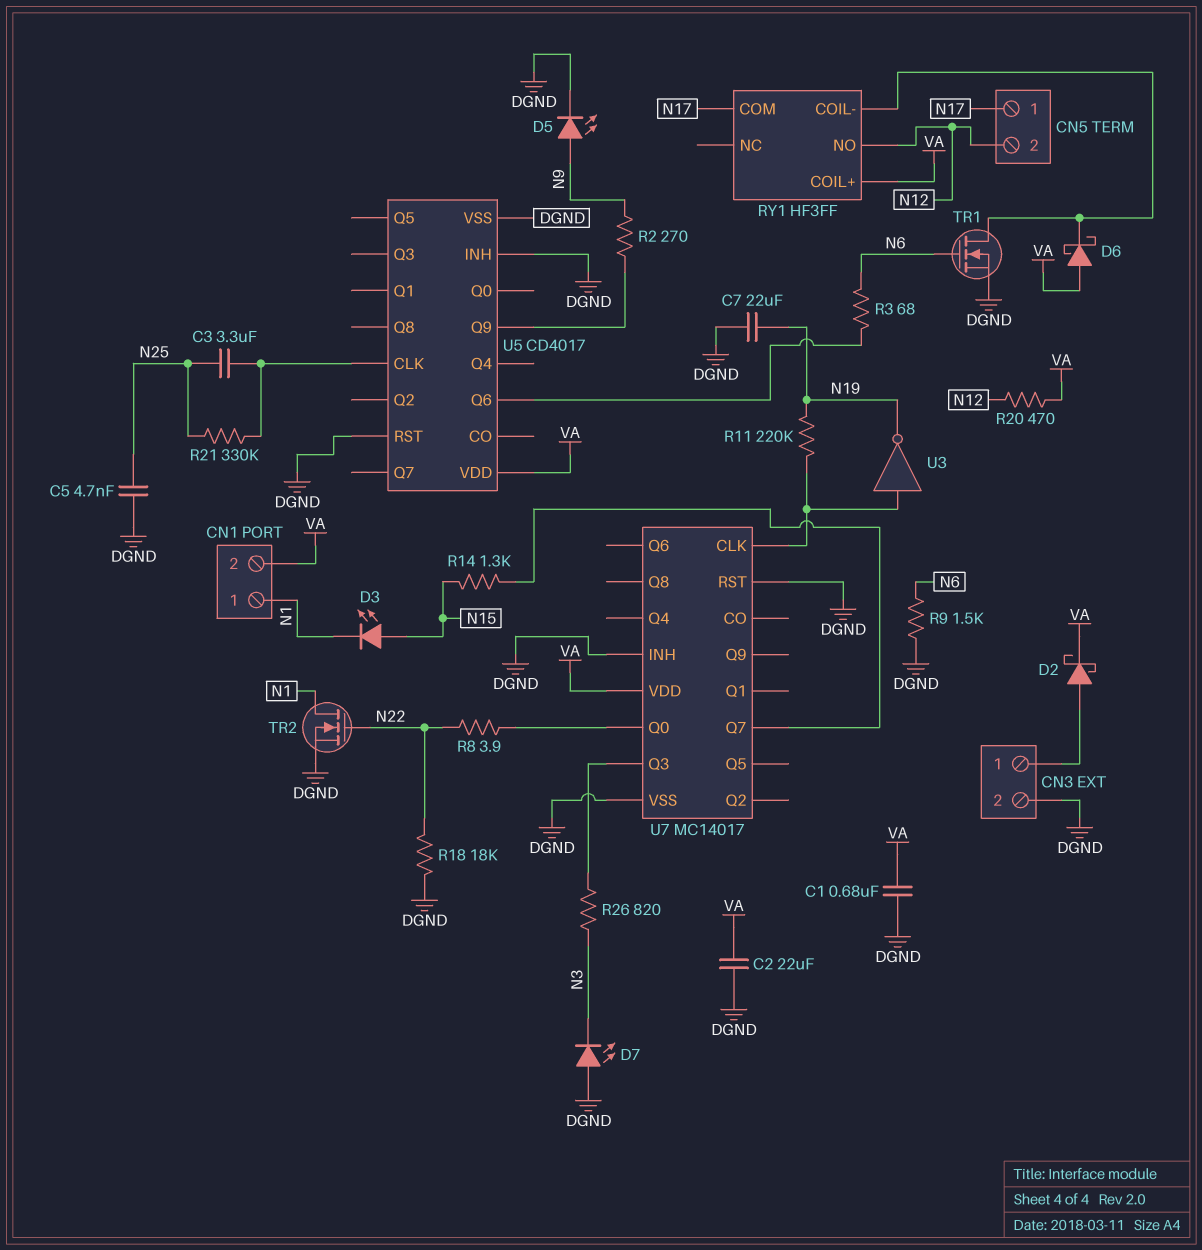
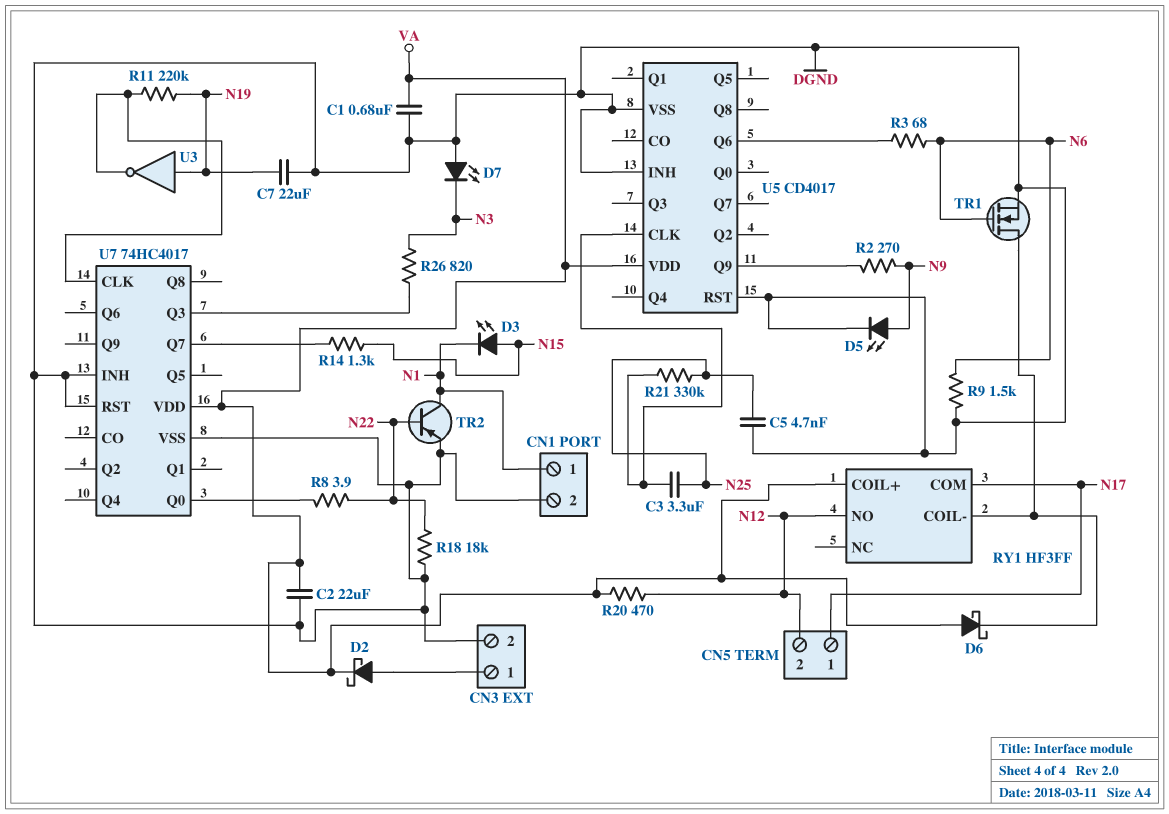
CN1 pin 2: VA -> DGND
TR2: NMOS (G N22, D N1, S DGND) -> PNP (B N22, C N1, E DGND)
U3: NOT (in U7/CLK, out N19) -> NOT (in N19, out U7/CLK)
U7: MC14017 -> 74HC4017

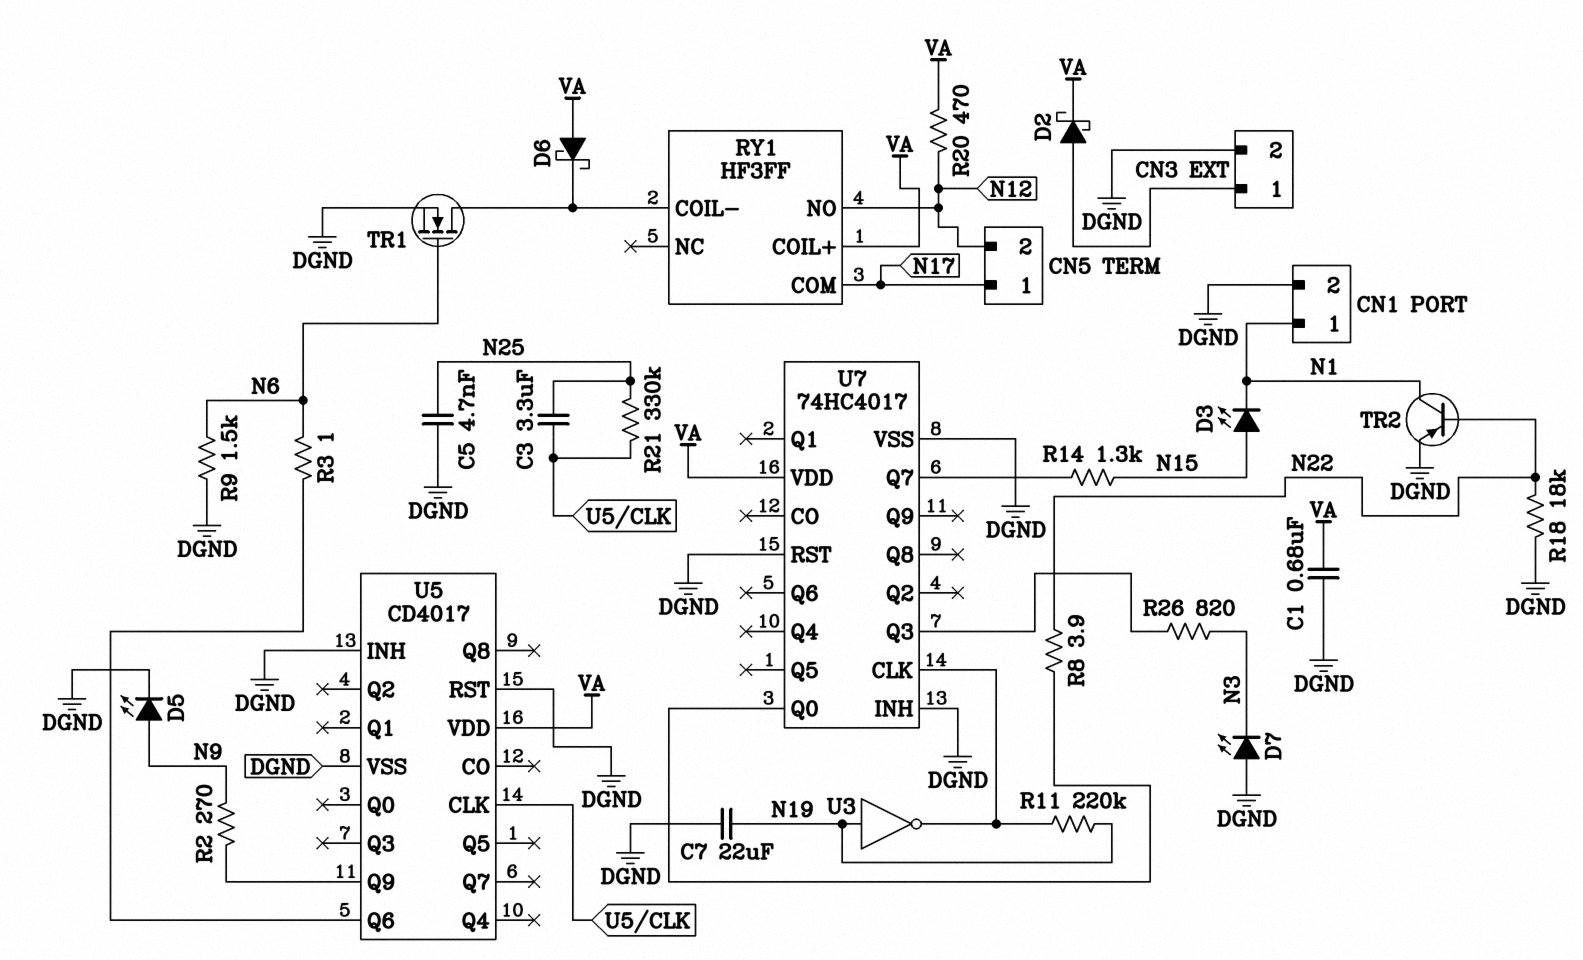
C2: 22uF (DGND, VA) -> none
R3: 68 (N6, U5/Q6) -> 1 (N6, U5/Q6)

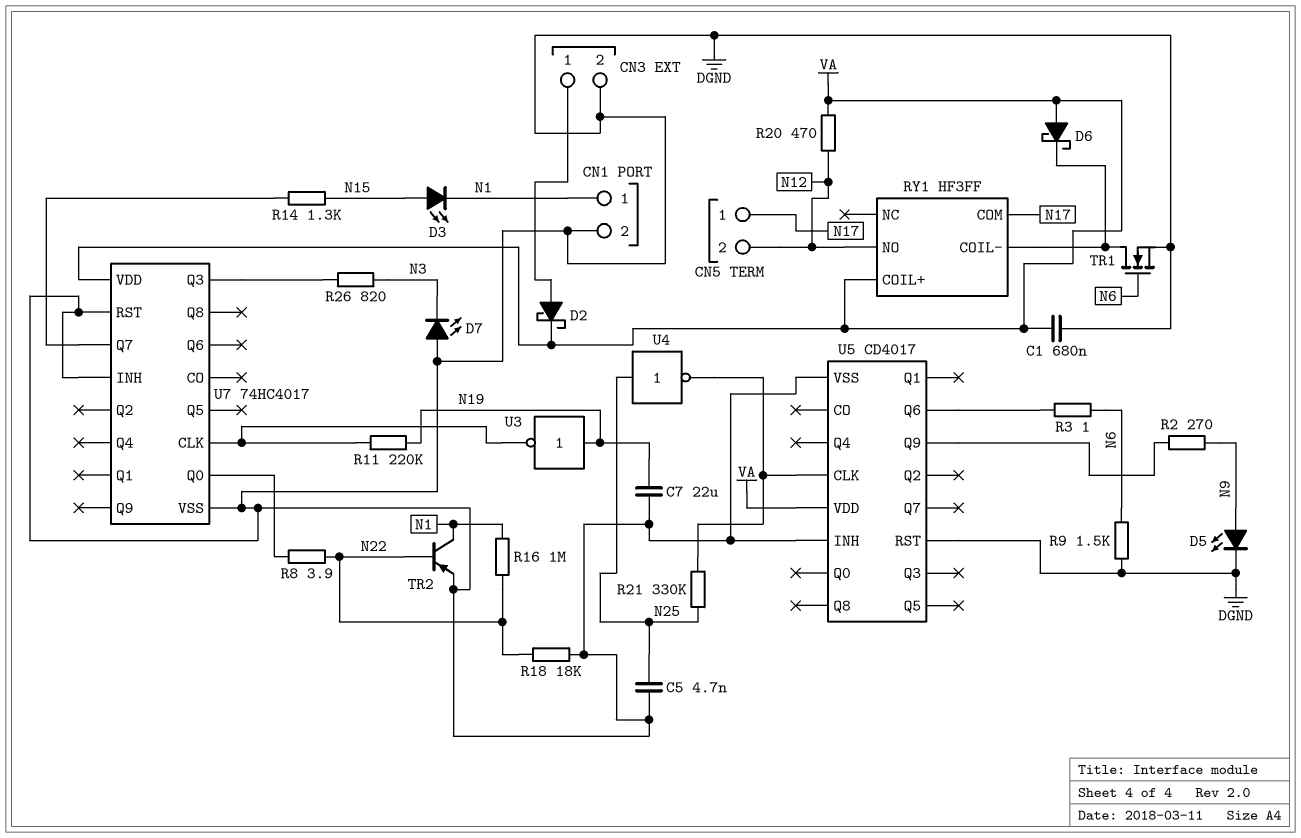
C3: 3.3uF (N25, U5/CLK) -> none
R16: none -> 1M (N1, N22)
U4: none -> NOT (in N25, out U5/CLK)

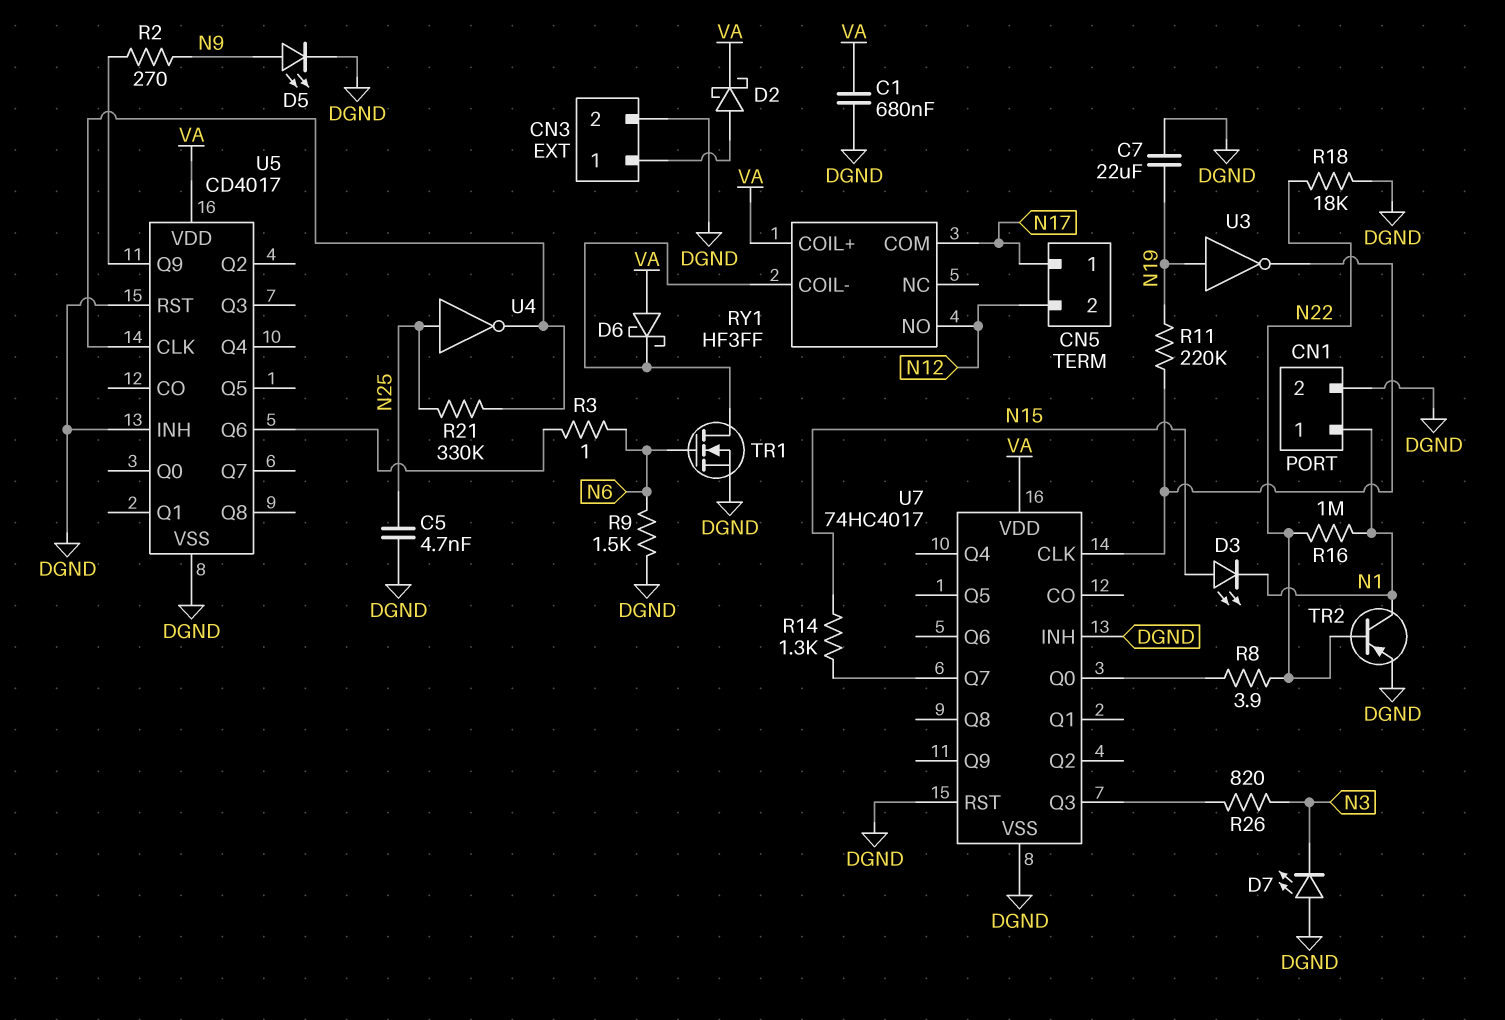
R20: 470 (N12, VA) -> none

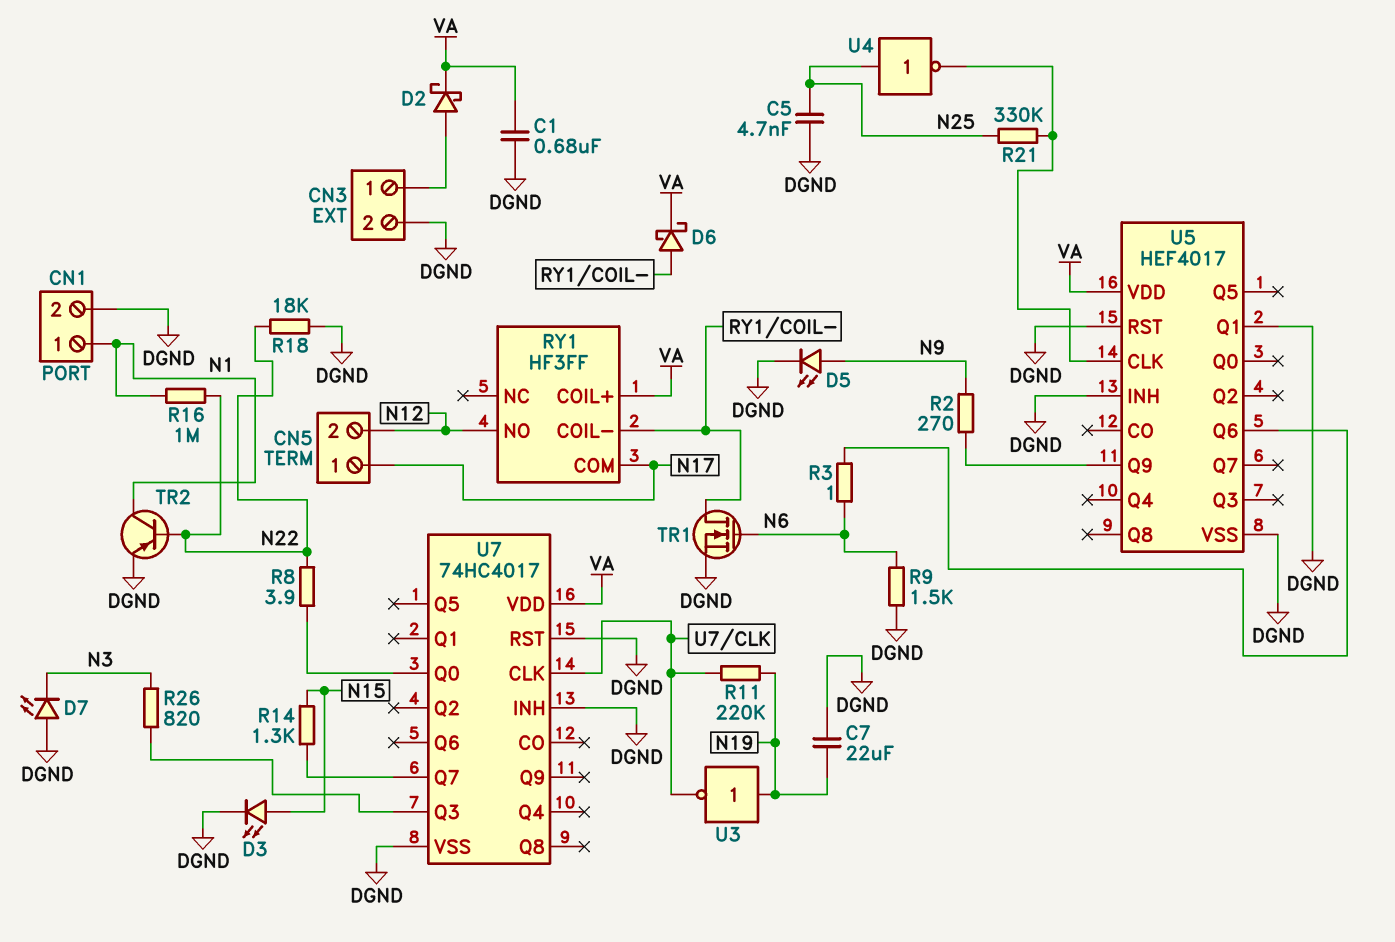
D3: LED (A N15, K N1) -> LED (A N15, K DGND)
D6: schottky (A VA, K RY1/COIL-) -> schottky (A RY1/COIL-, K VA)
U5: CD4017 -> HEF4017
U5 pin Q1: none -> DGND

